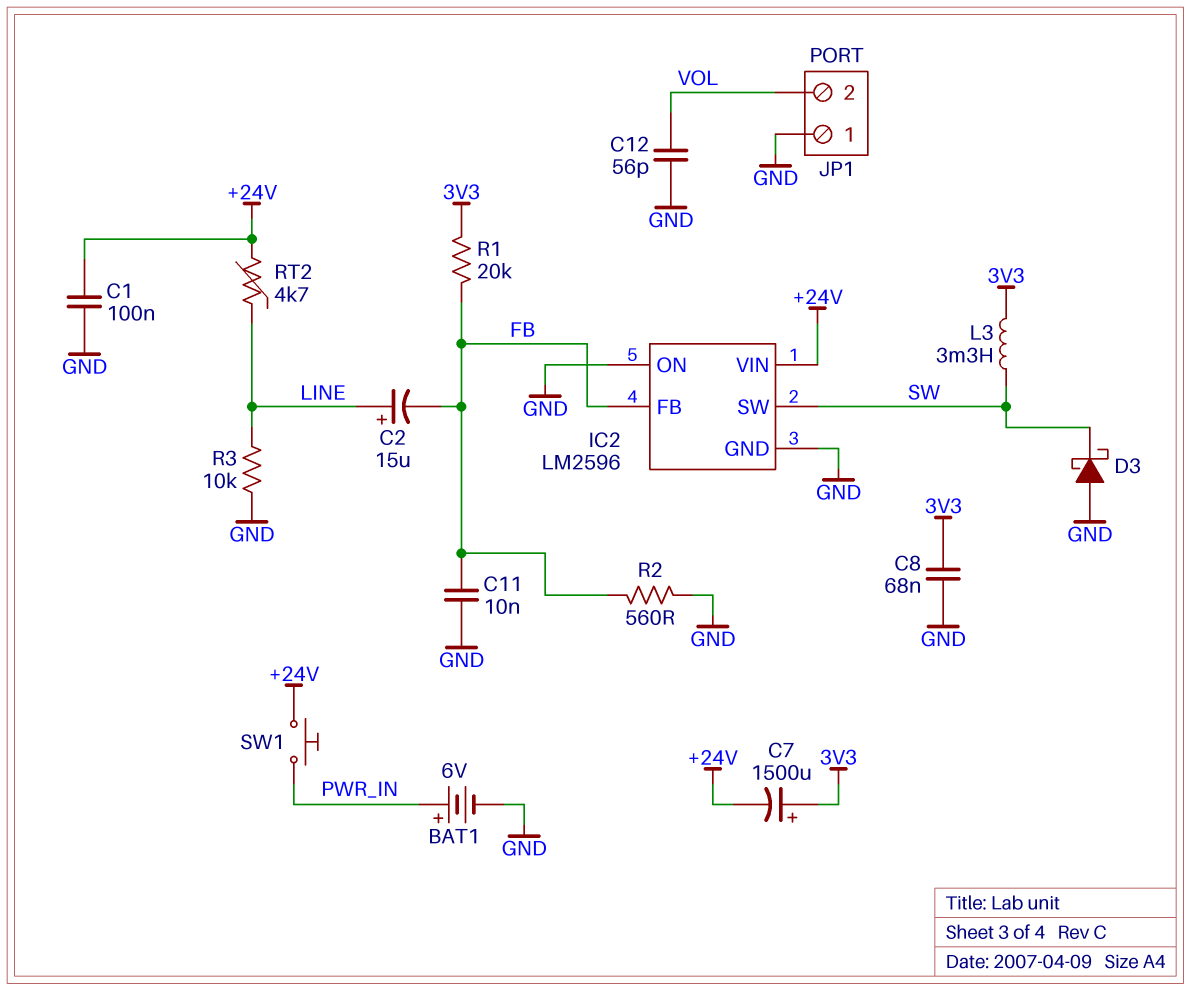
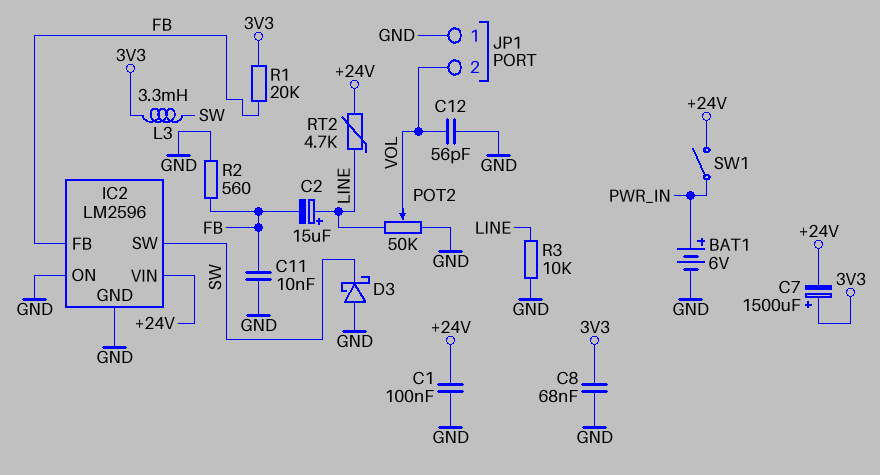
POT2: none -> 50k (GND, LINE, wiper VOL)
SW1: button (+24V, PWR_IN) -> switch (+24V, PWR_IN)

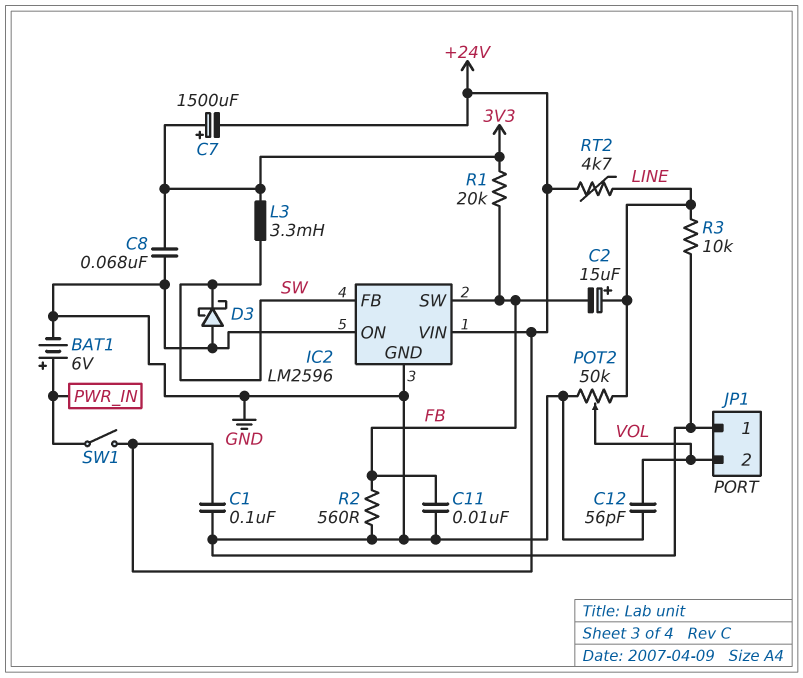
IC2 pin FB: FB -> SW
IC2 pin SW: SW -> FB

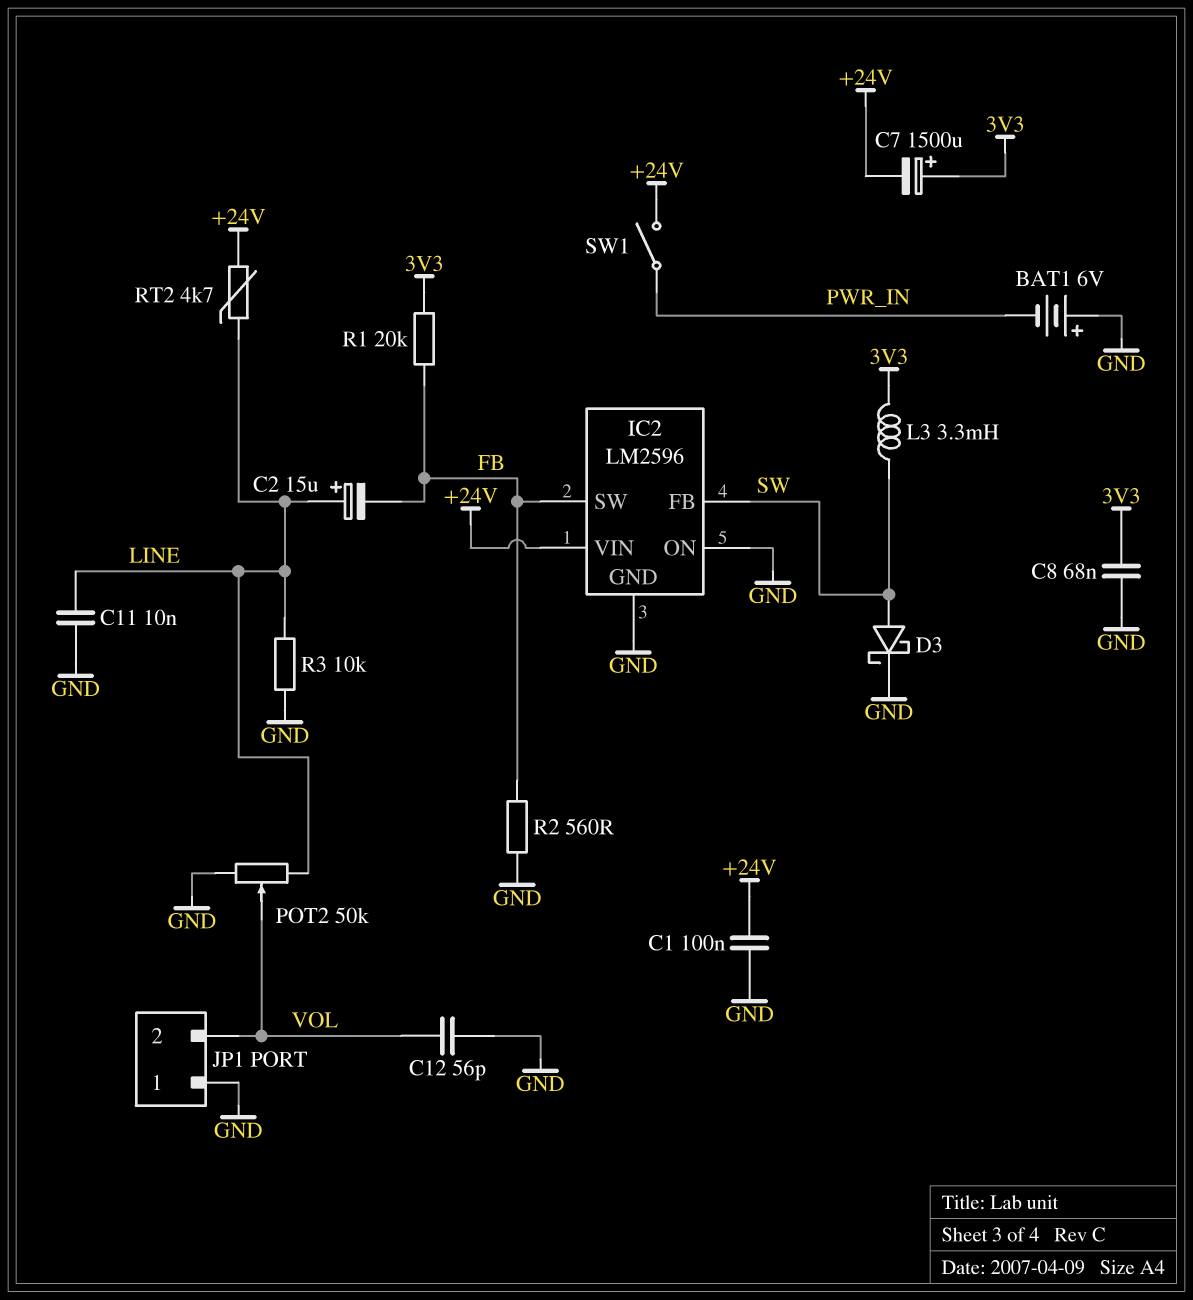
BAT1: 6V (plus PWR_IN, minus GND) -> 6V (plus GND, minus PWR_IN)
C11: 10nF (FB, GND) -> 10nF (GND, LINE)
D3: schottky (A GND, K SW) -> schottky (A SW, K GND)

